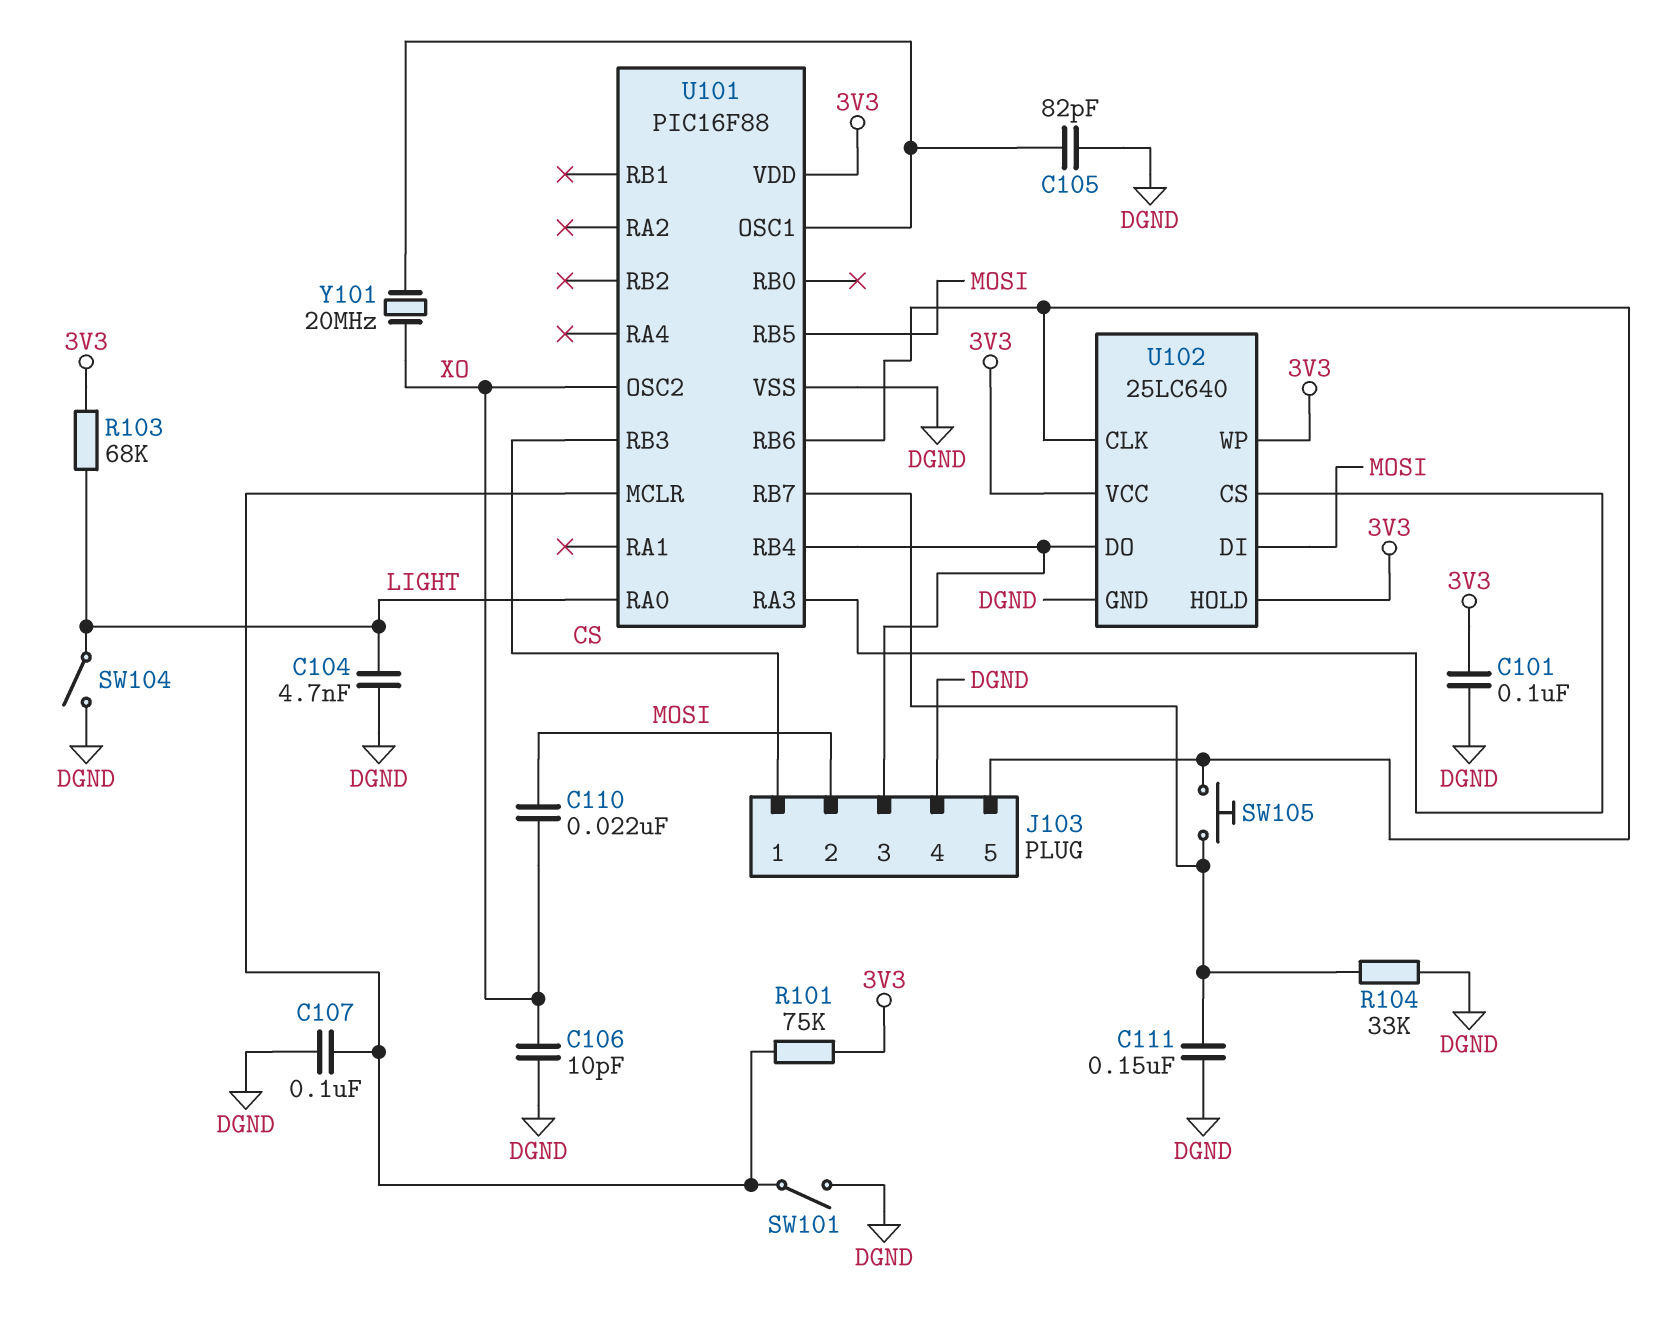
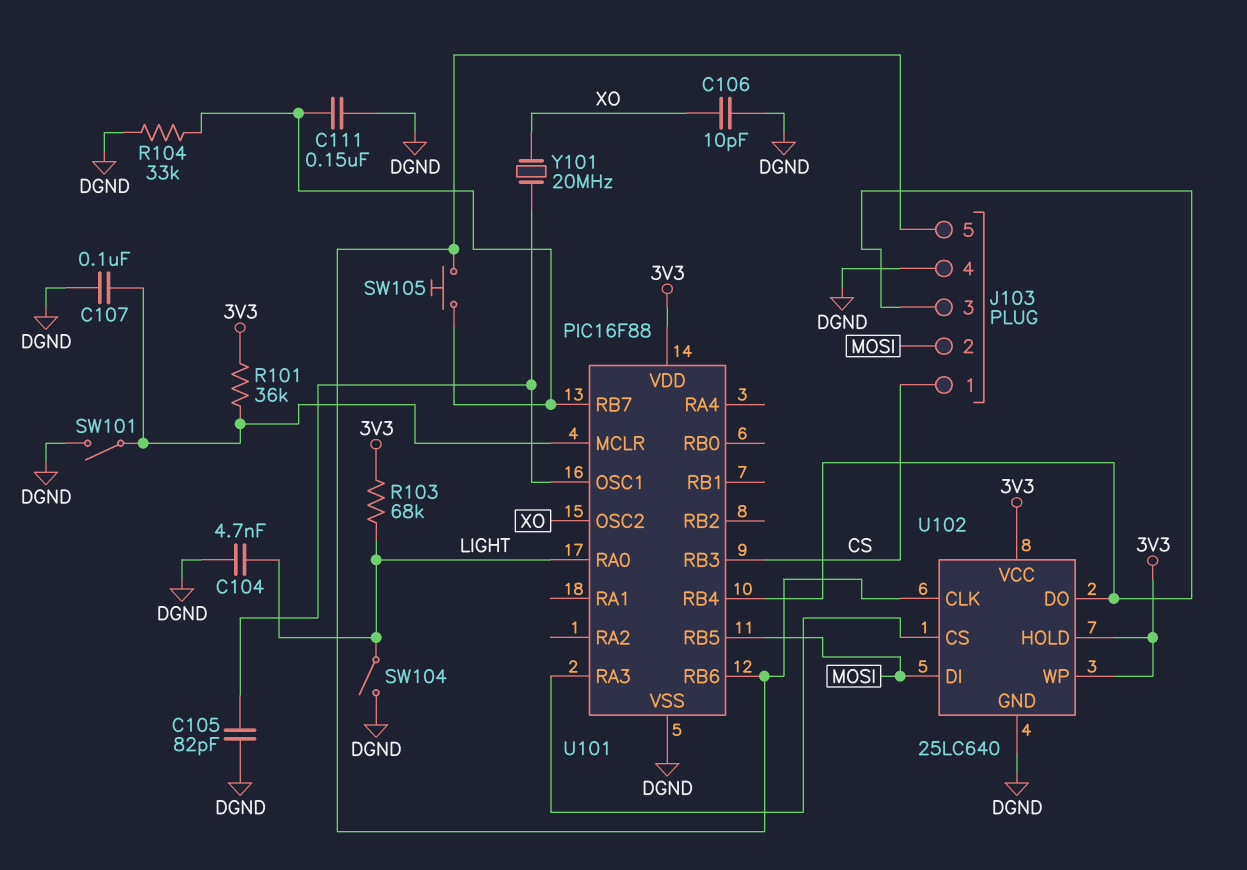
C101: 100nF (3V3, DGND) -> none
C110: 22nF (MOSI, XO) -> none
R101: 75k (3V3, U101/MCLR) -> 36k (3V3, U101/MCLR)

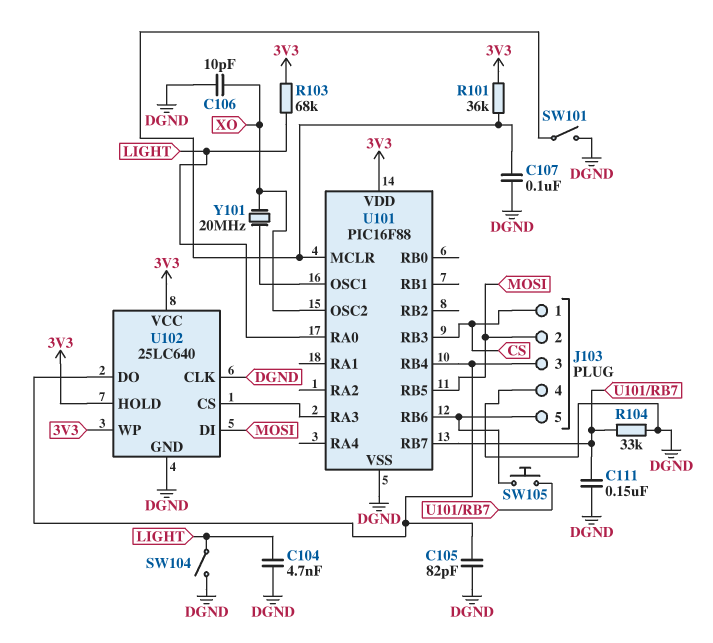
C105: 82pF (DGND, U101/OSC1) -> 82pF (DGND, J103/3)
U102 pin CLK: J103/5 -> DGND

